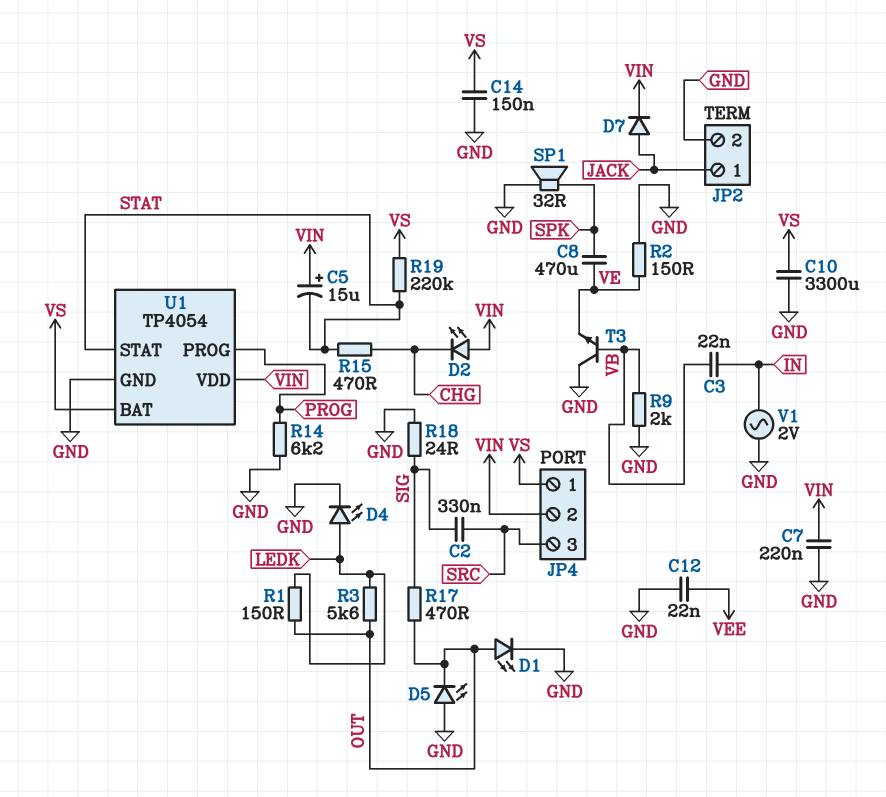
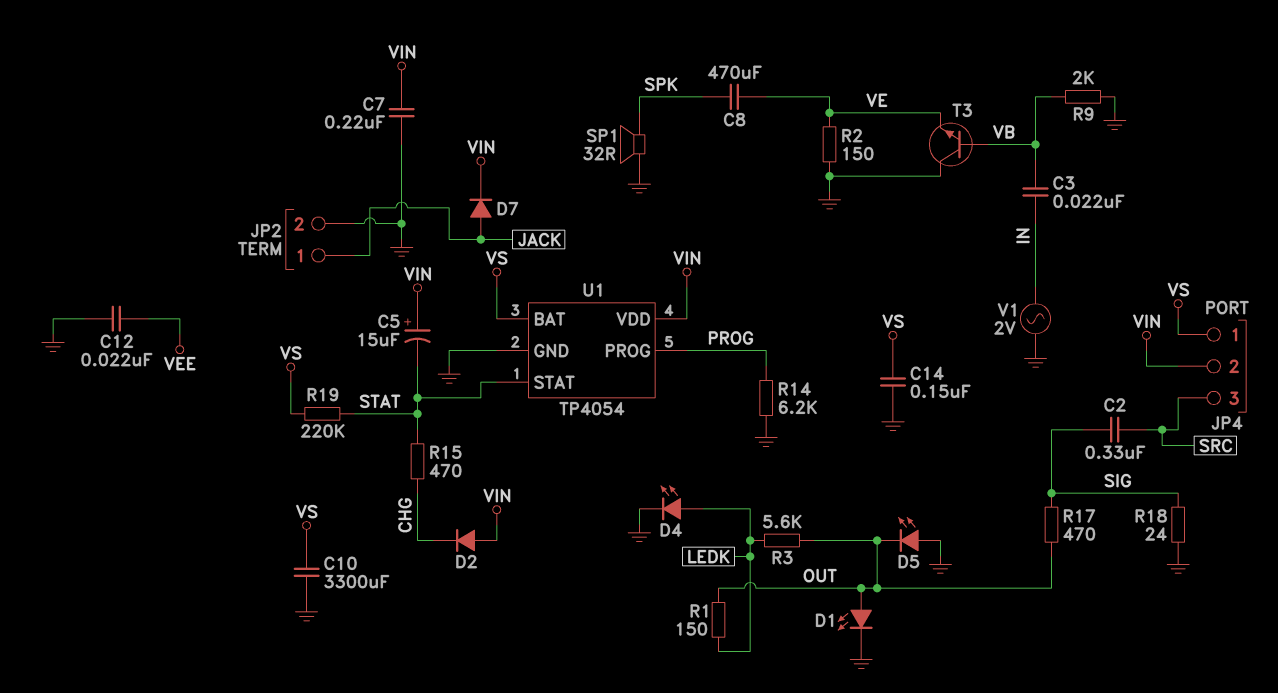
D2: LED (A VIN, K CHG) -> diode (A VIN, K CHG)

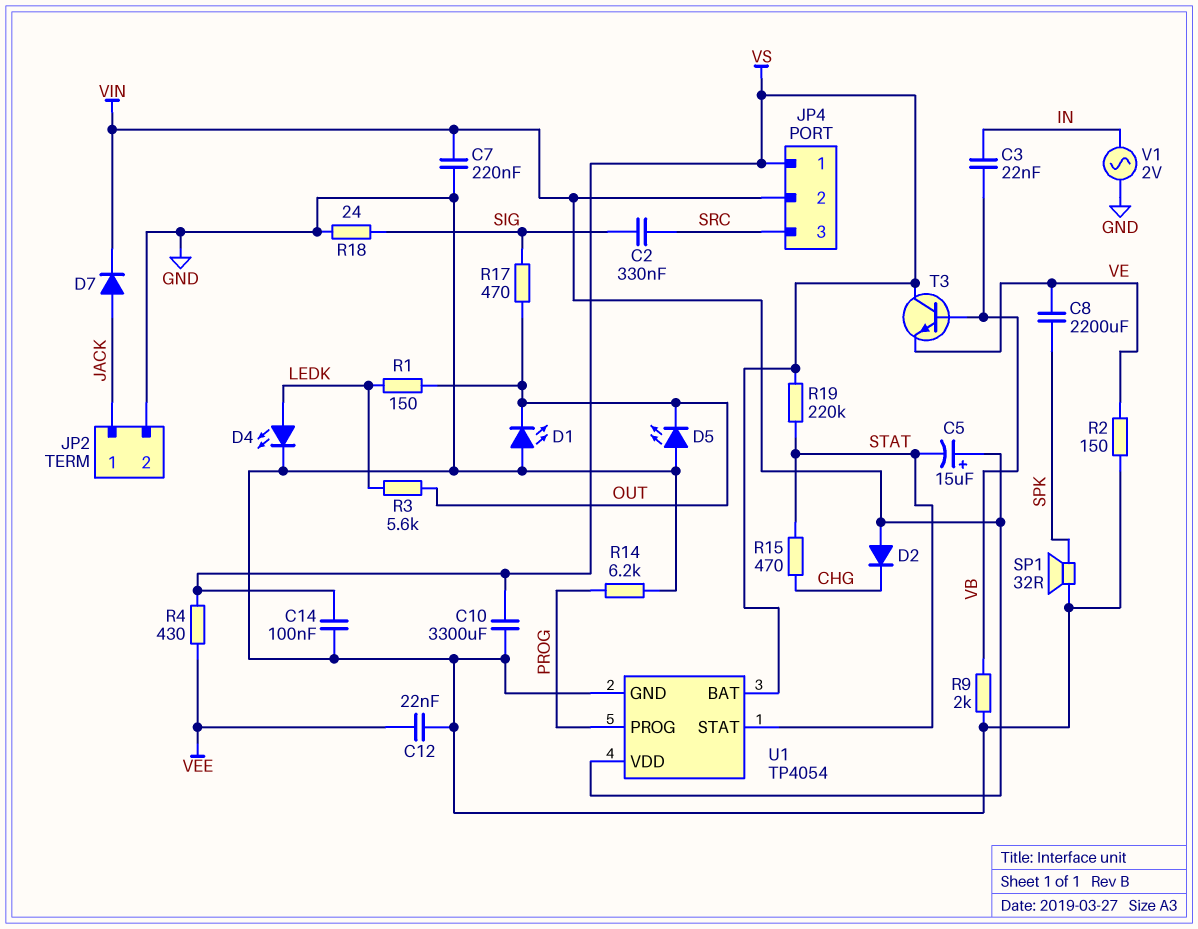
C8: 470uF (SPK, VE) -> 2200uF (SPK, VE)
C14: 150nF (GND, VS) -> 100nF (GND, VS)
D1: LED (A OUT, K GND) -> LED (A GND, K OUT)
R4: none -> 430 (VEE, VS)
T3: NPN (B VB, C GND, E VE) -> NPN (B VB, C VS, E VE)

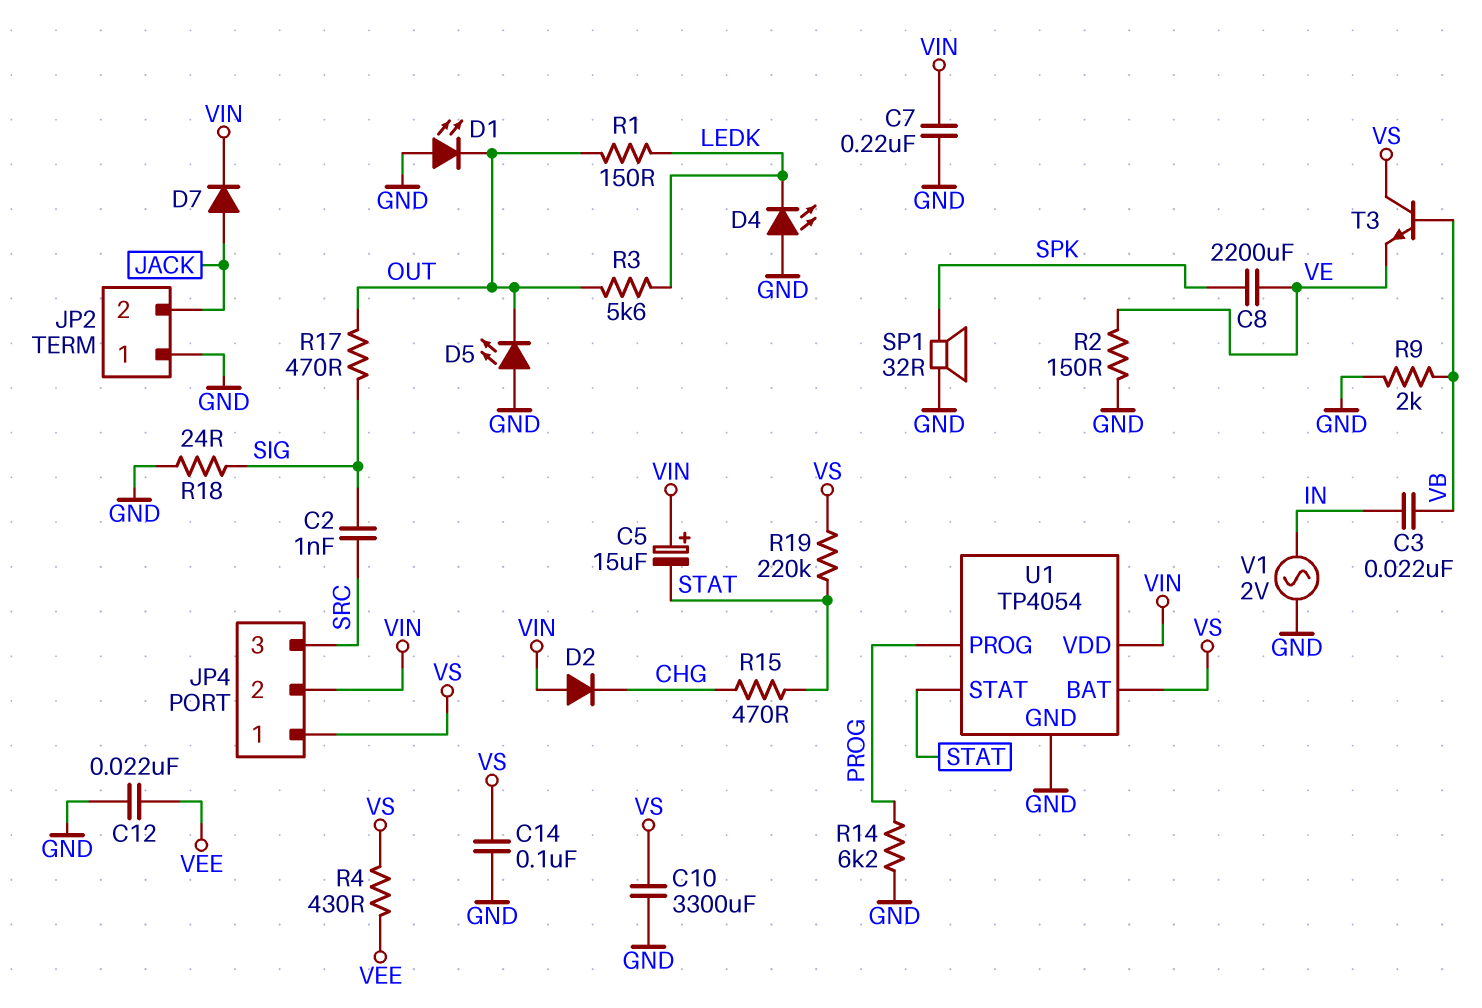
C2: 330nF (SIG, SRC) -> 1nF (SIG, SRC)
D4: LED (A LEDK, K GND) -> LED (A GND, K LEDK)
JP2 pin 1: JACK -> GND
JP2 pin 2: GND -> JACK

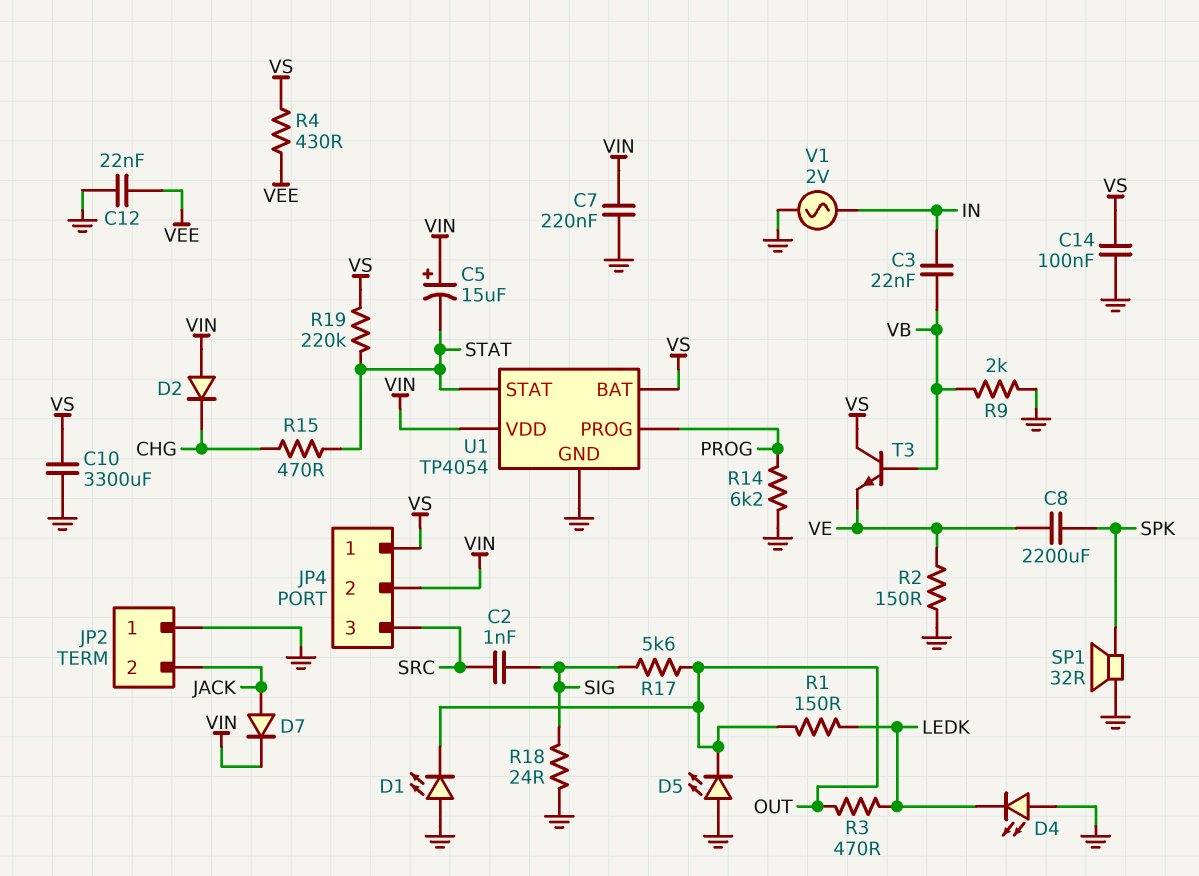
R3: 5.6k (LEDK, OUT) -> 470 (LEDK, OUT)
R17: 470 (OUT, SIG) -> 5.6k (OUT, SIG)

